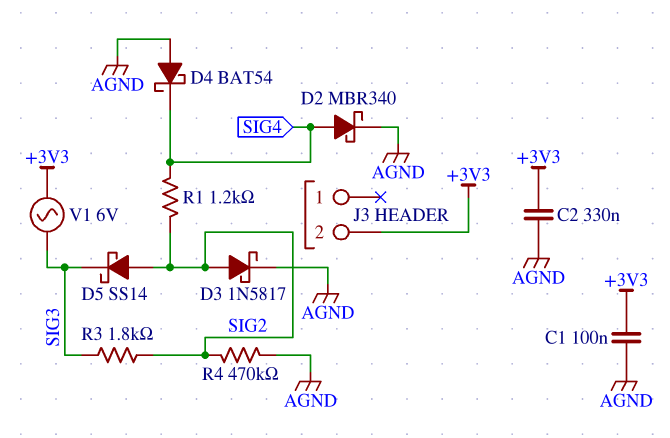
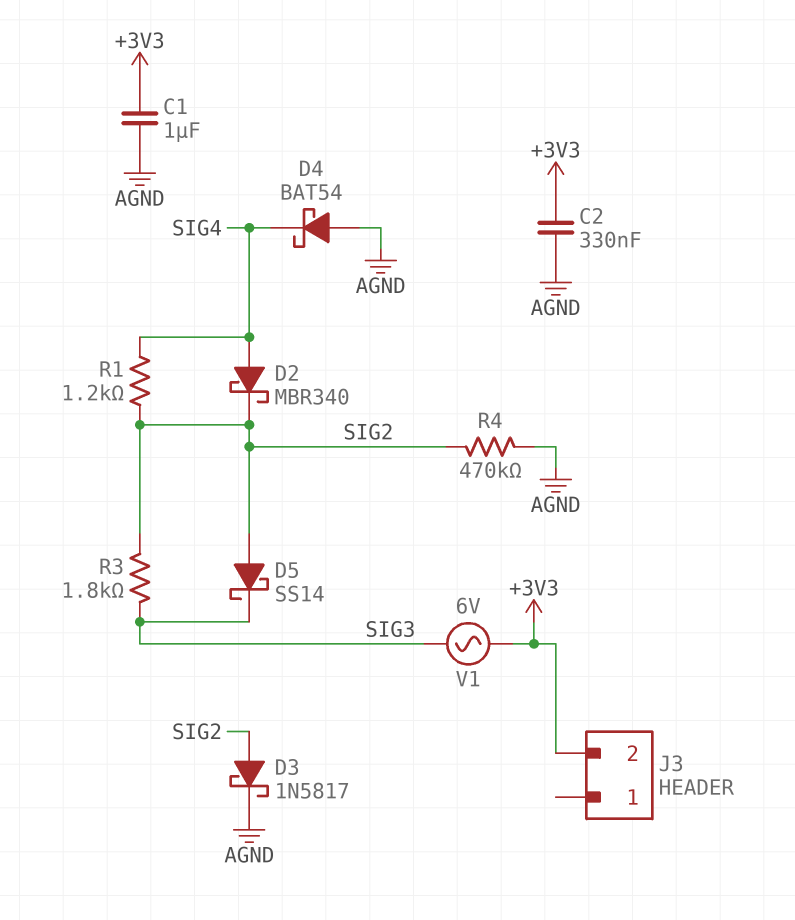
C1: 100nF (+3V3, AGND) -> 1uF (+3V3, AGND)
D2: schottky MBR340 (A SIG4, K AGND) -> schottky MBR340 (A SIG4, K SIG2)

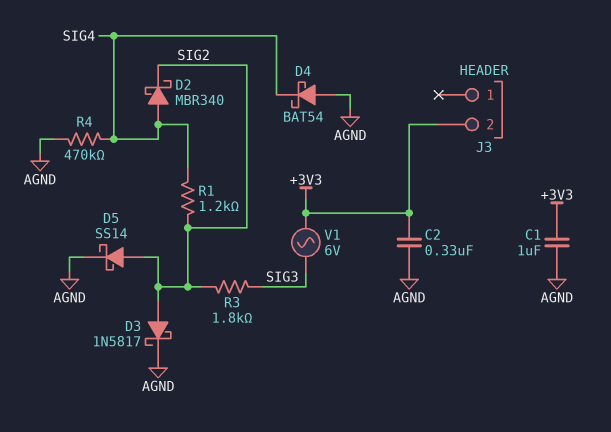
D5: schottky SS14 (A SIG2, K SIG3) -> schottky SS14 (A SIG2, K AGND)
R4: 470k (AGND, SIG2) -> 470k (AGND, SIG4)

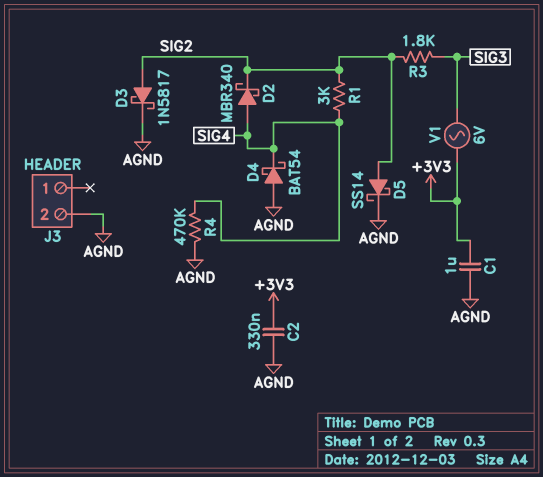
J3 pin 2: +3V3 -> AGND
R1: 1.2k (SIG2, SIG4) -> 3k (SIG2, SIG4)

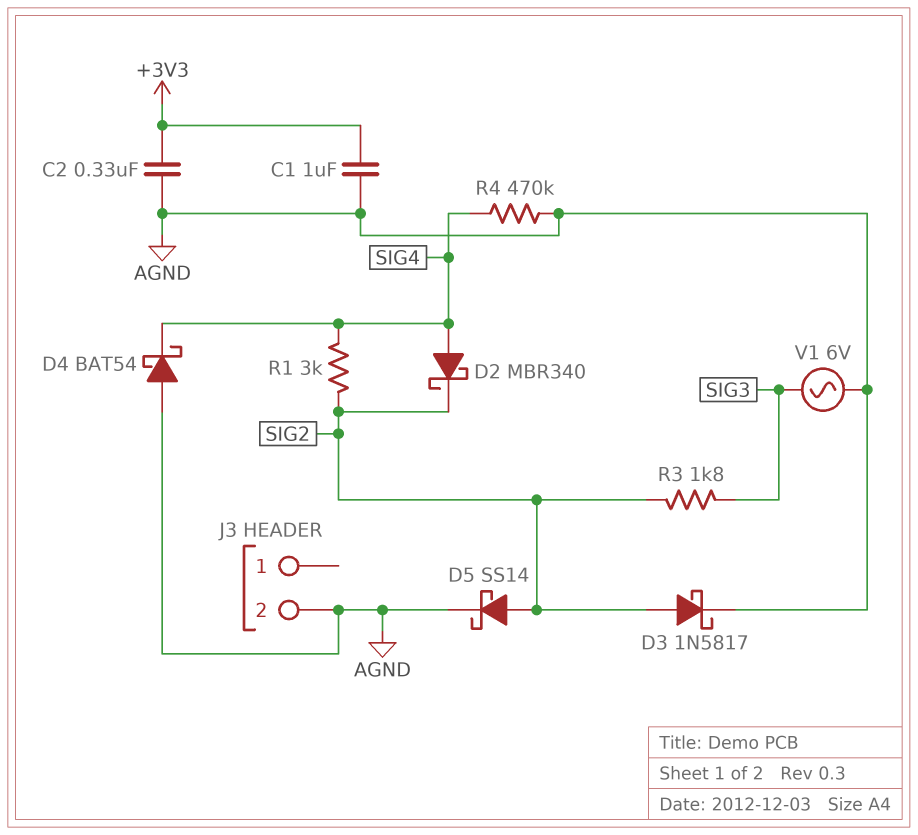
V1: AC 6V (+3V3, SIG3) -> AC 6V (AGND, SIG3)

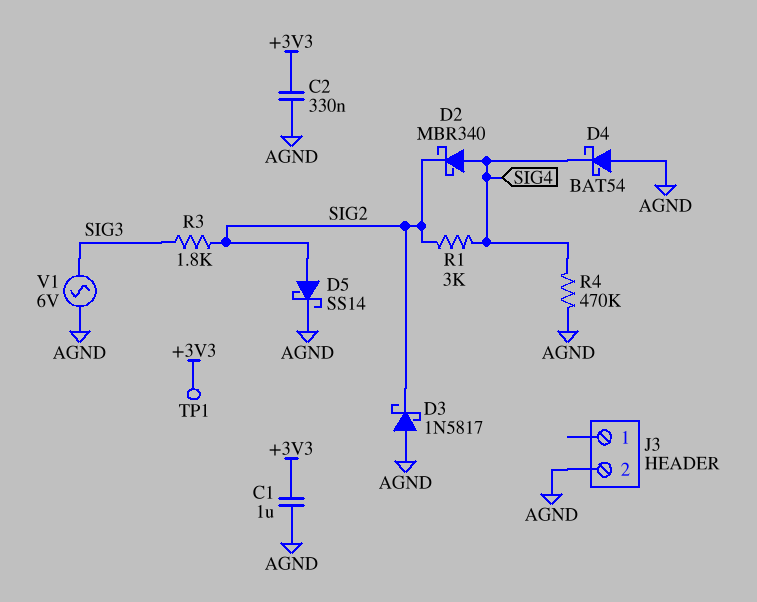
D3: schottky 1N5817 (A SIG2, K AGND) -> schottky 1N5817 (A AGND, K SIG2)
TP1: none -> test point (+3V3)

